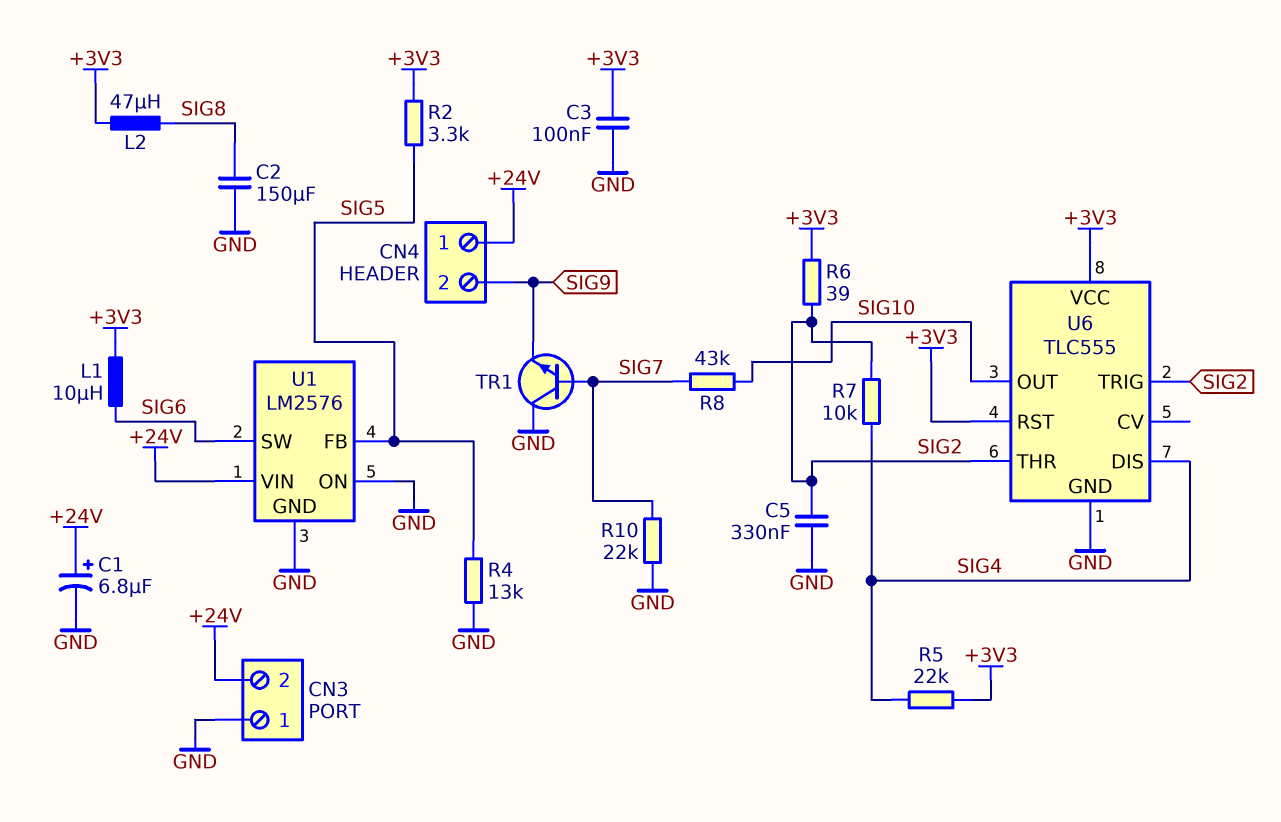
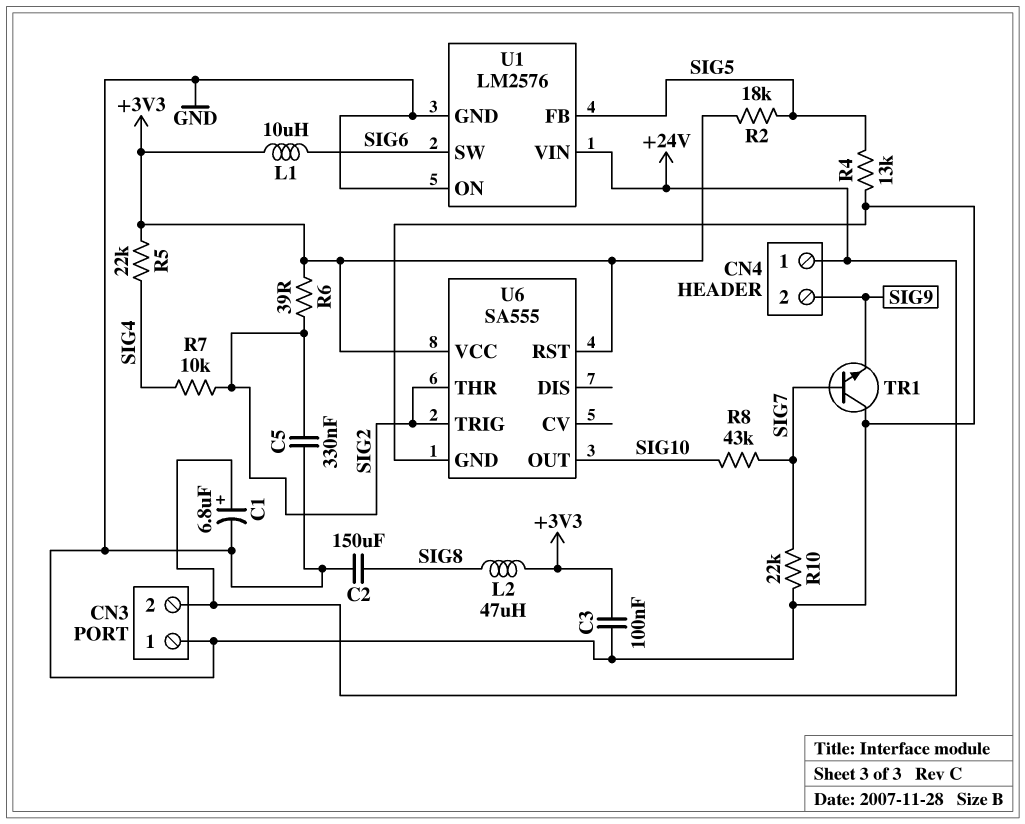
R2: 3.3k (+3V3, SIG5) -> 18k (+3V3, SIG5)
U6: TLC555 -> SA555
U6 pin DIS: SIG4 -> none

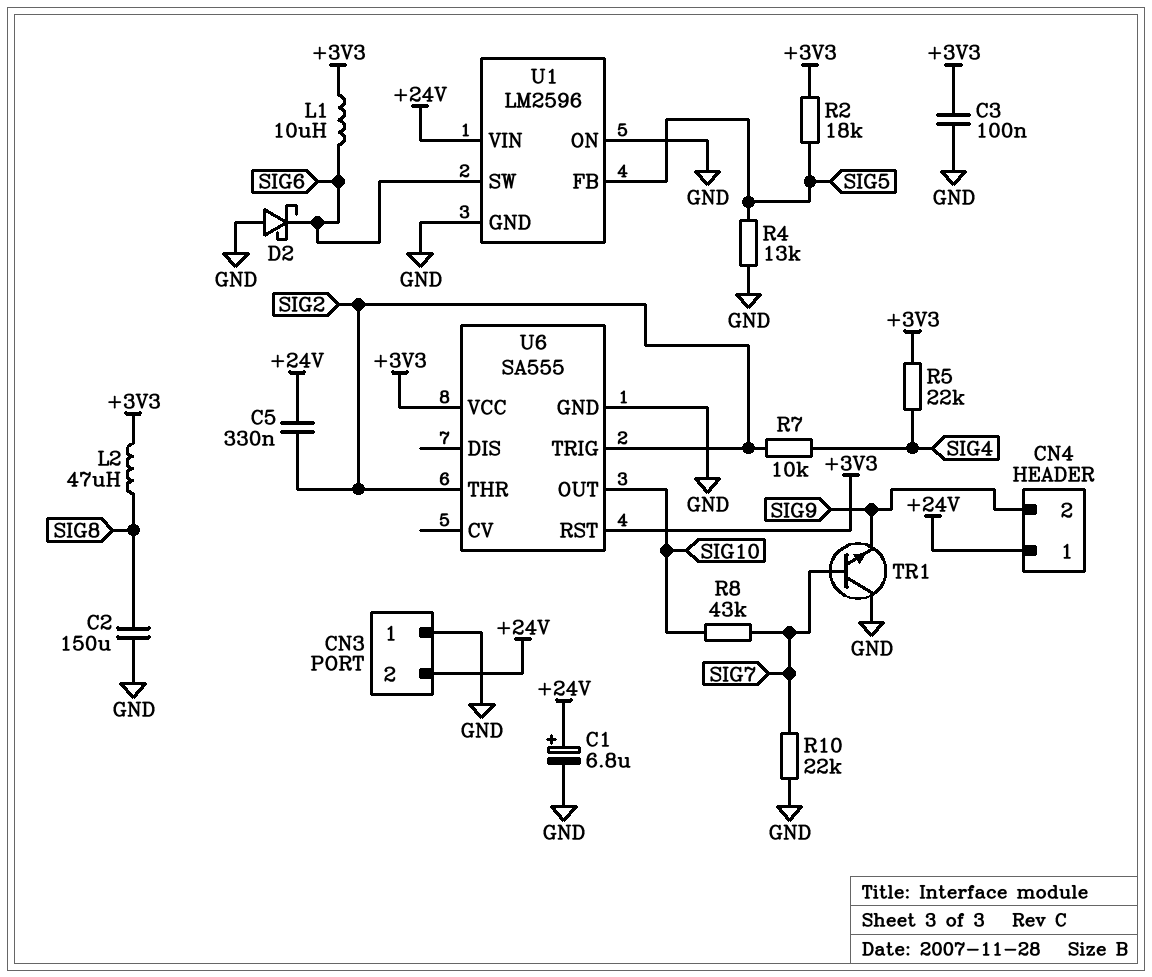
C5: 330nF (GND, SIG2) -> 330nF (+24V, SIG2)
D2: none -> schottky (A GND, K SIG6)
R6: 39 (+3V3, SIG2) -> none
U1: LM2576 -> LM2596

